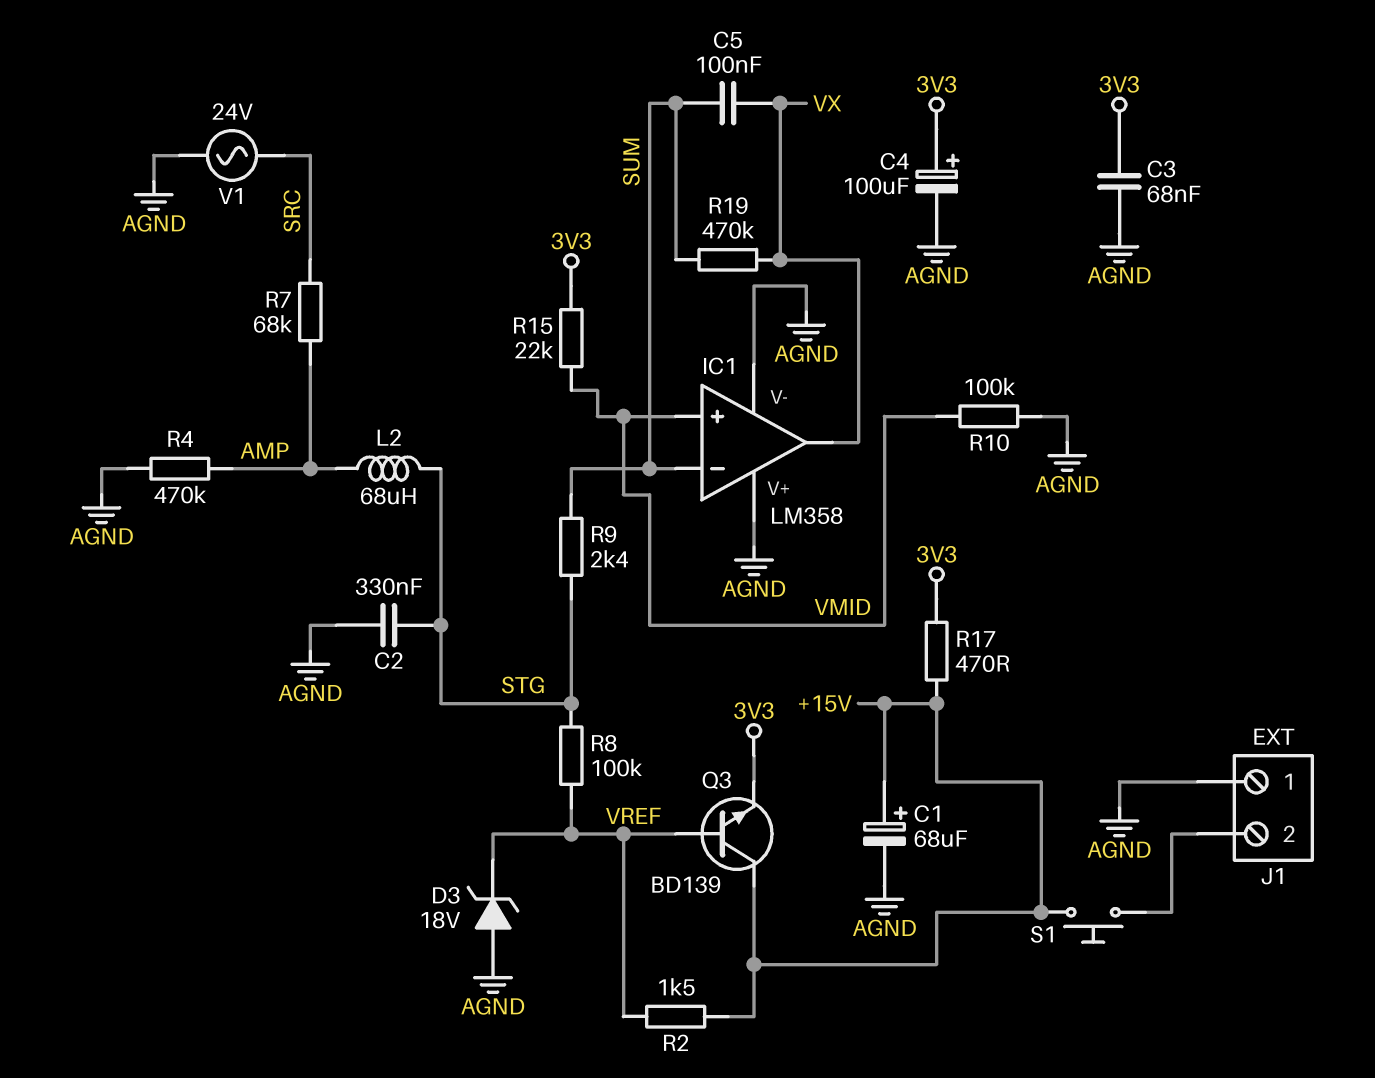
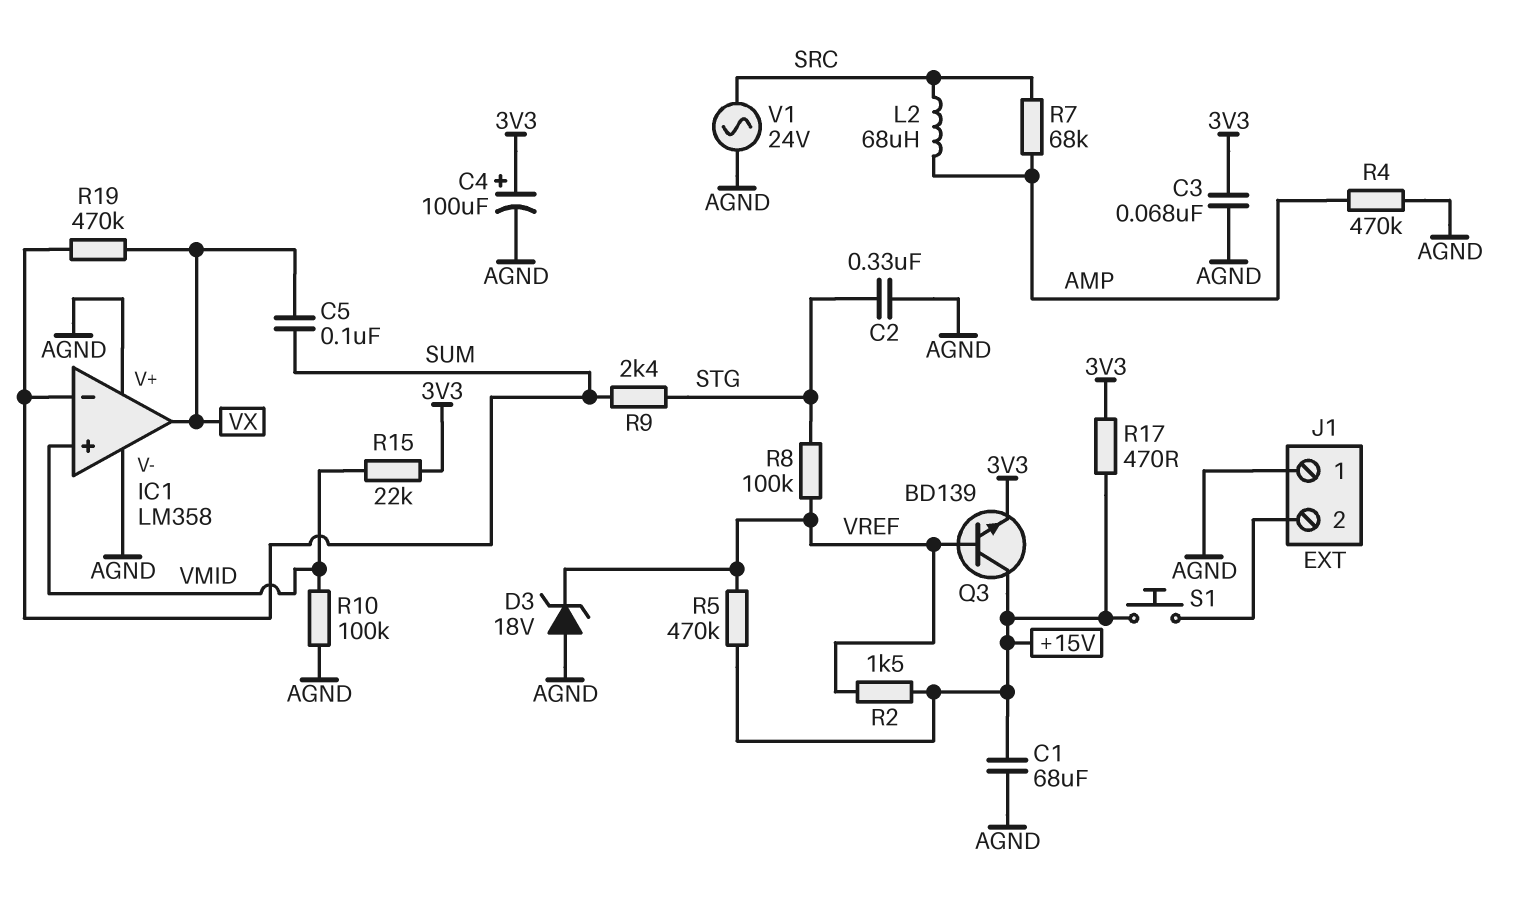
C1: 68uF (plus +15V, minus AGND) -> 68uF (+15V, AGND)
L2: 68uH (AMP, STG) -> 68uH (AMP, SRC)
R5: none -> 470k (+15V, VREF)

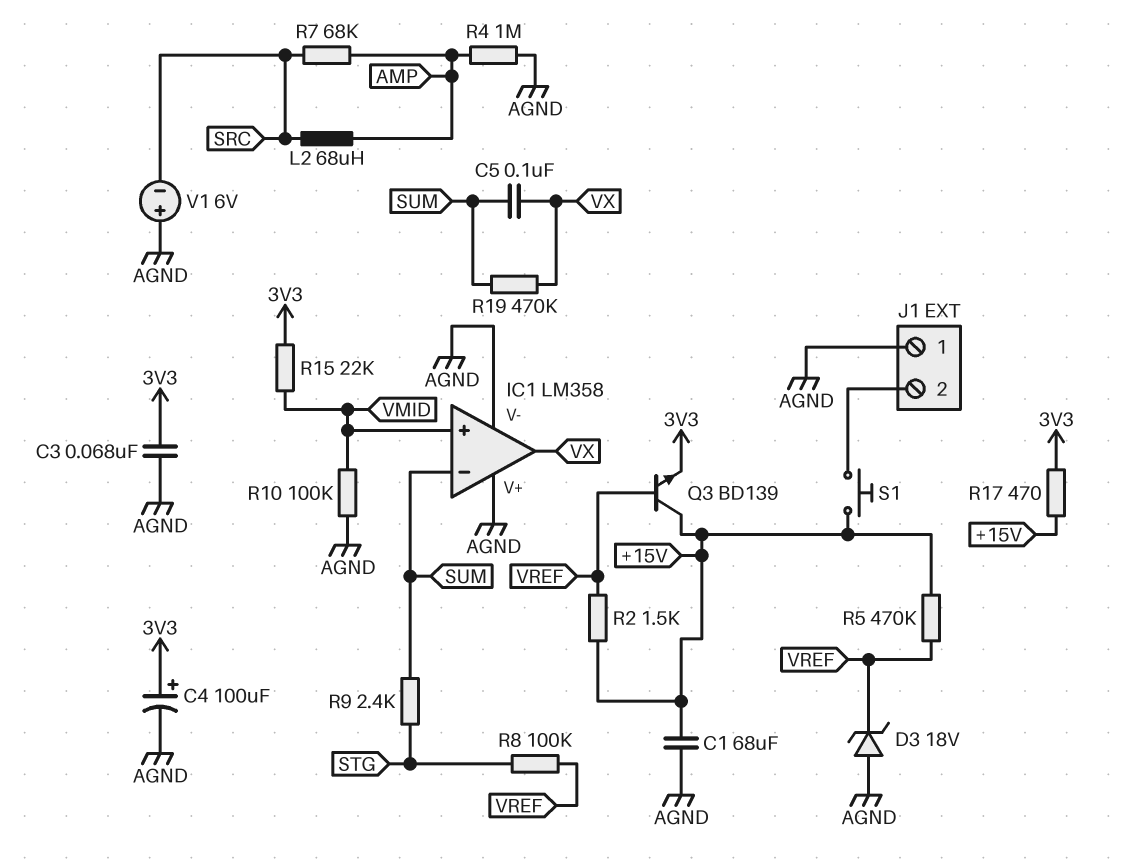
C2: 330nF (AGND, STG) -> none
R4: 470k (AGND, AMP) -> 1M (AGND, AMP)
V1: AC 24V (AGND, SRC) -> 6V (plus AGND, minus SRC)

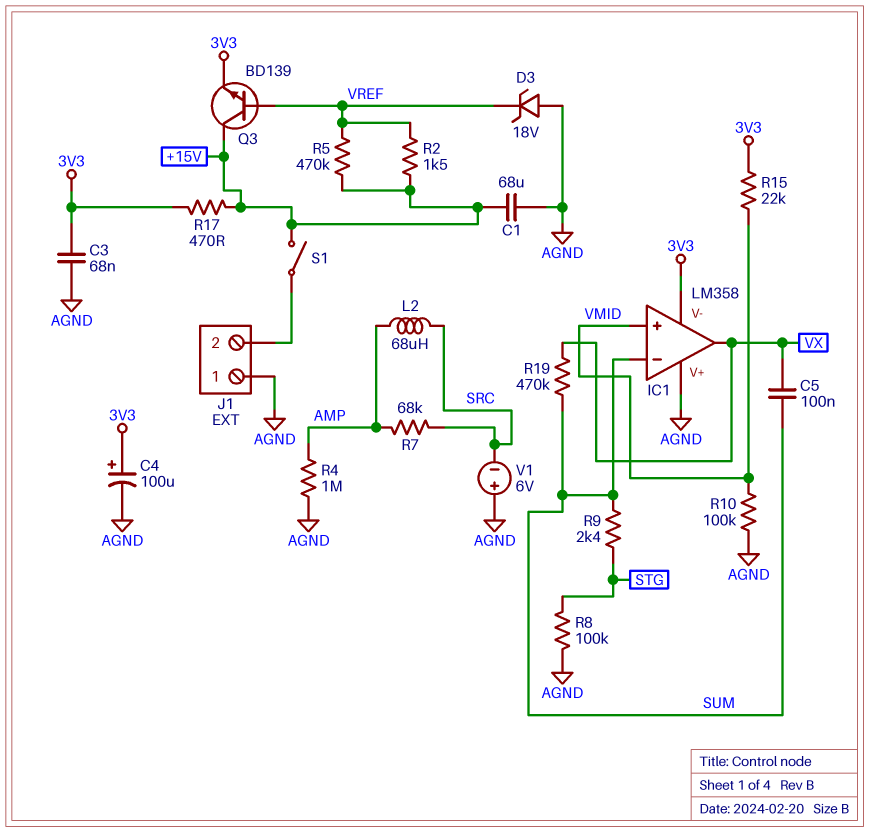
IC1 pin V-: AGND -> 3V3
R8: 100k (STG, VREF) -> 100k (AGND, STG)
S1: button (+15V, J1/2) -> switch (+15V, J1/2)

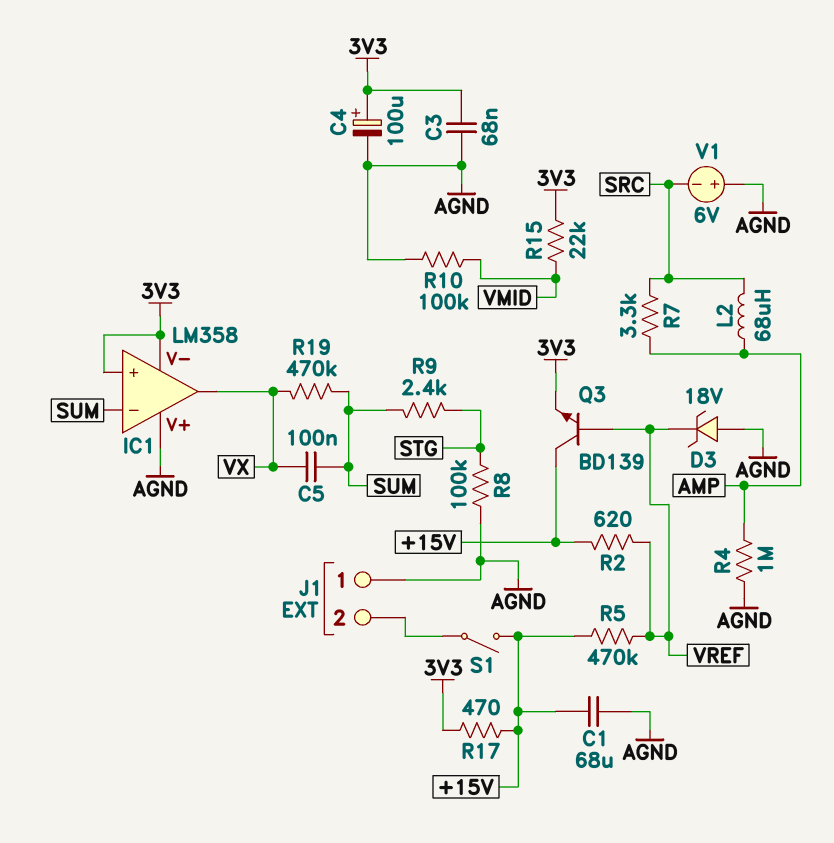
IC1 pin in+: VMID -> 3V3
R2: 1.5k (+15V, VREF) -> 620 (+15V, VREF)
R7: 68k (AMP, SRC) -> 3.3k (AMP, SRC)

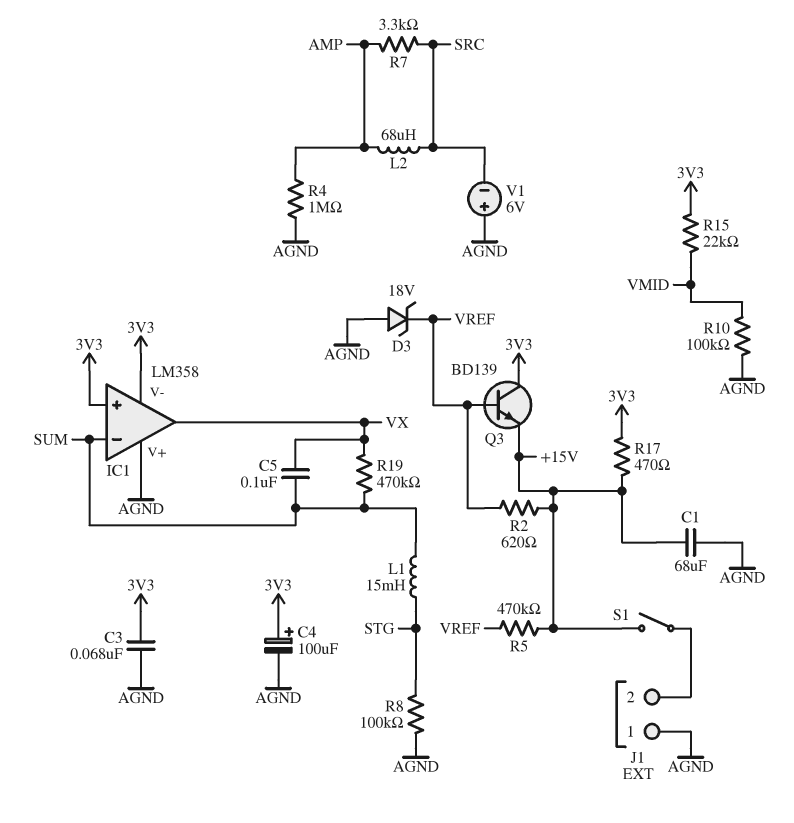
L1: none -> 15mH (STG, SUM)
Q3: NPN BD139 (B VREF, C +15V, E 3V3) -> NPN BD139 (B VREF, C 3V3, E +15V)
R9: 2.4k (STG, SUM) -> none

